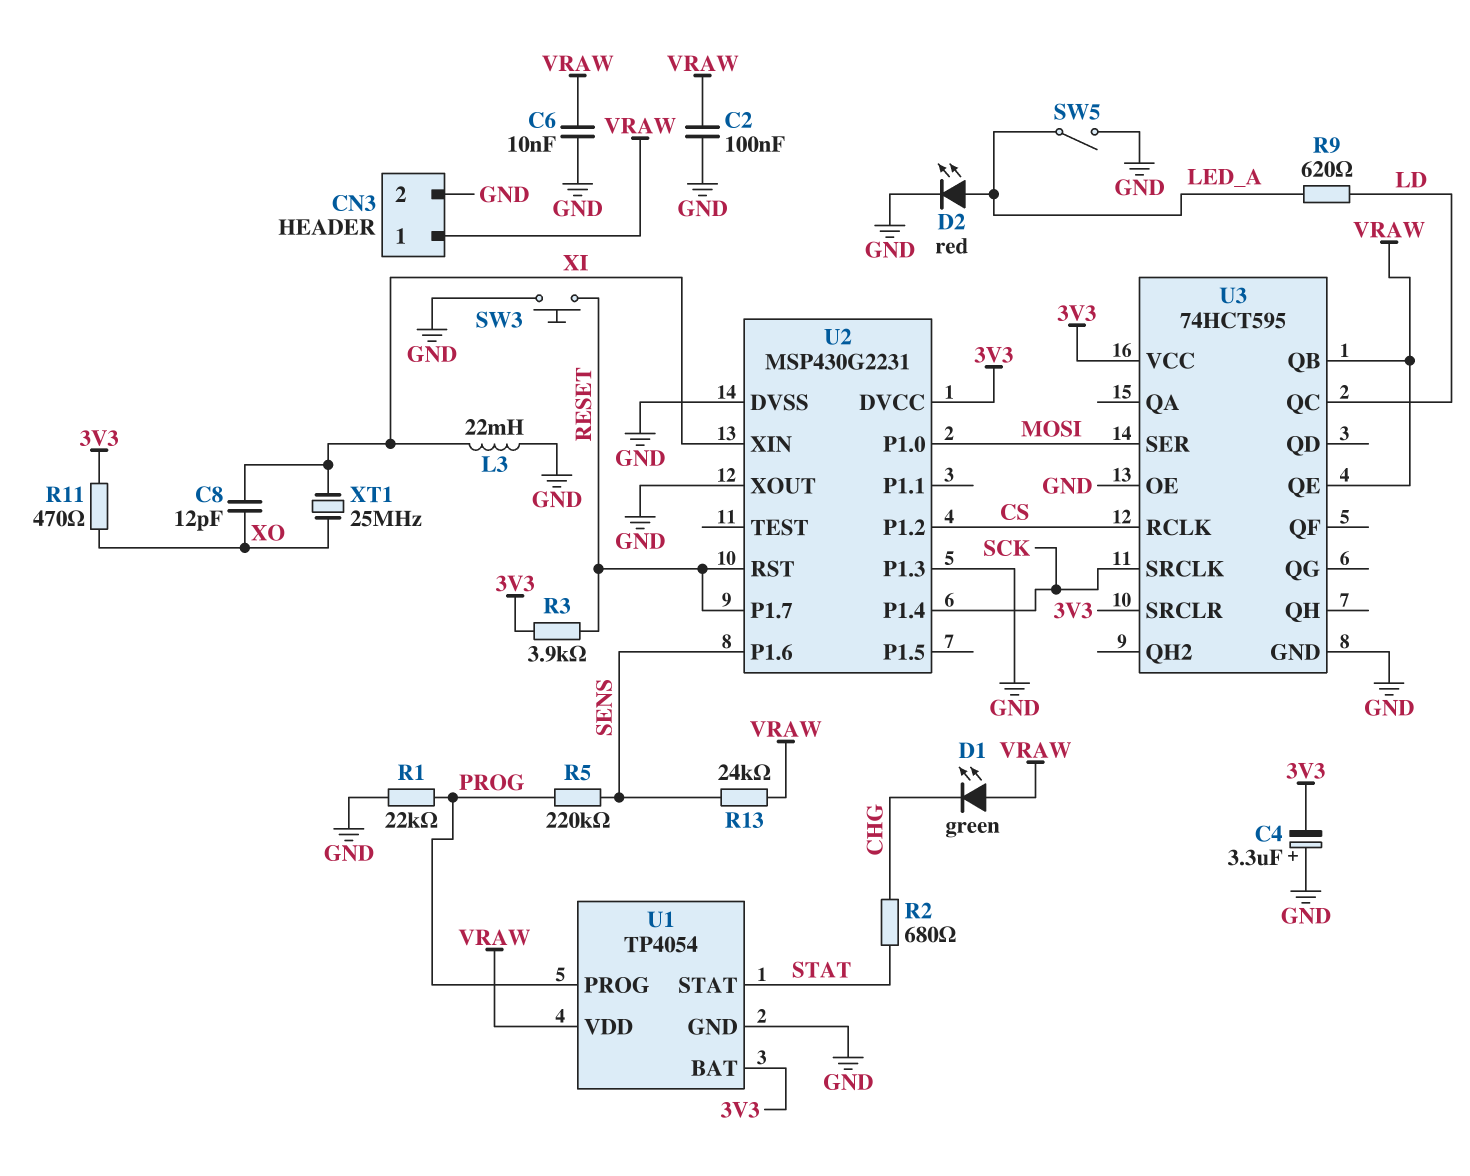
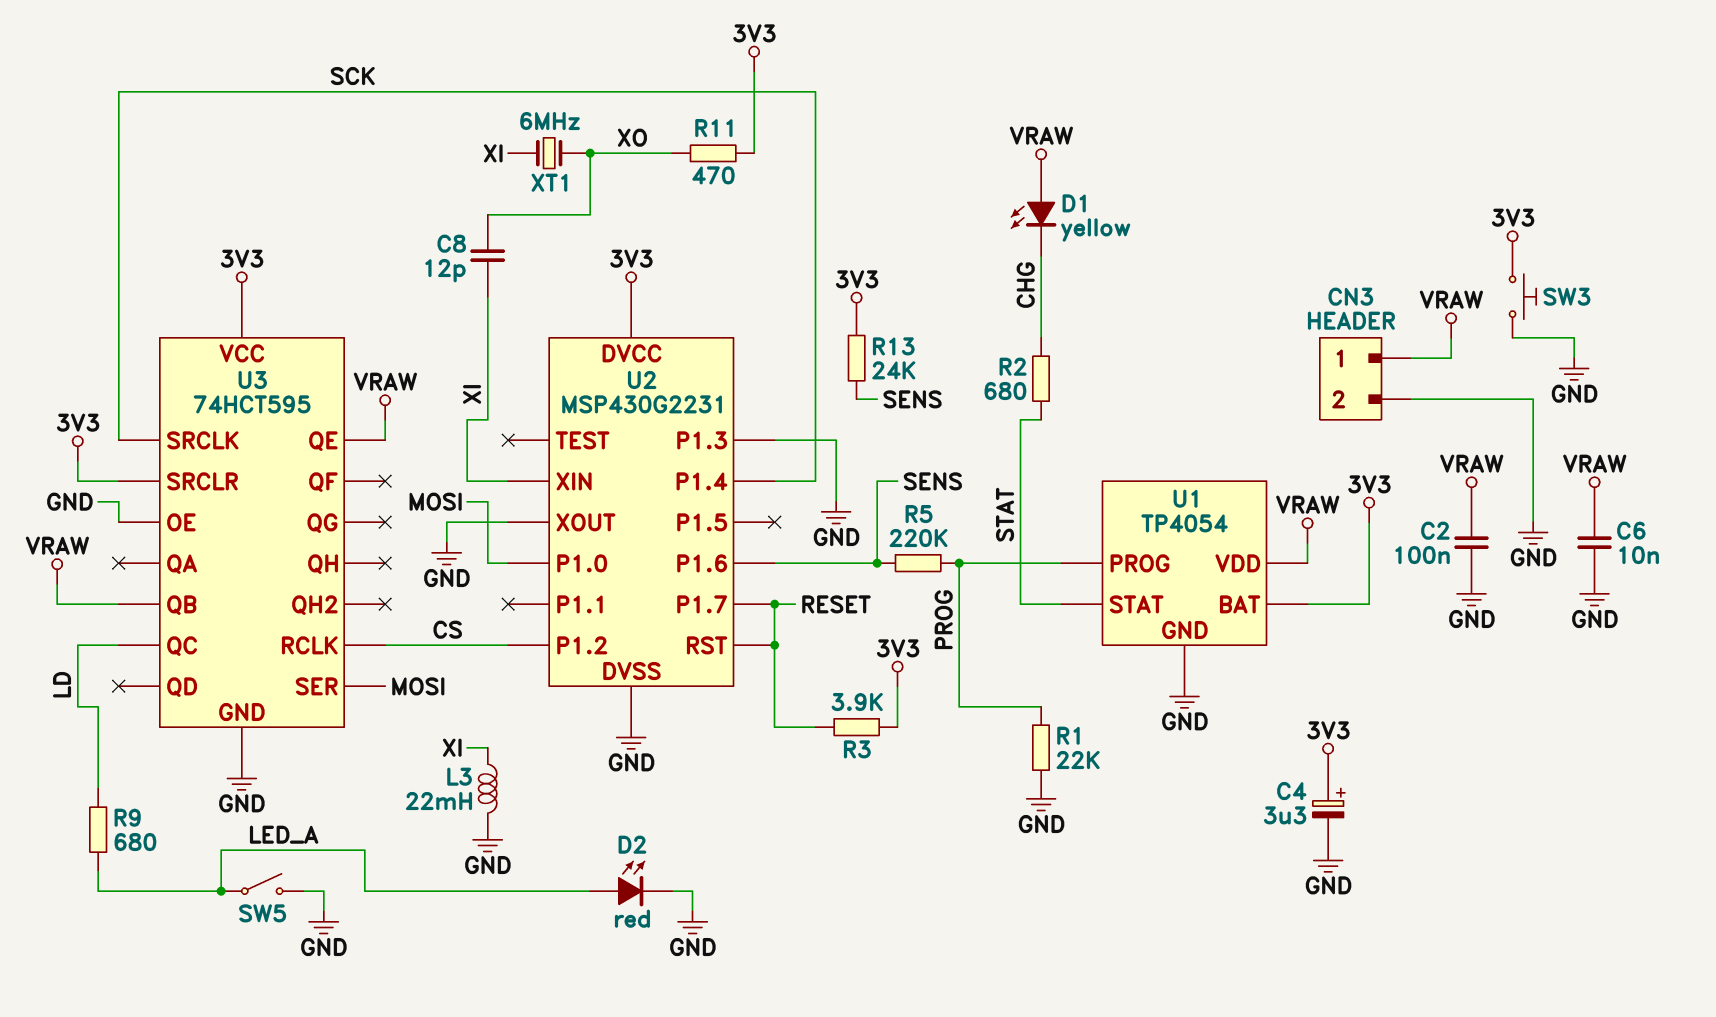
C4: 3.3uF (plus GND, minus 3V3) -> 3.3uF (plus 3V3, minus GND)
D1: LED green (A VRAW, K CHG) -> LED yellow (A VRAW, K CHG)
R9: 620 (LD, LED_A) -> 680 (LD, LED_A)
R13: 24k (SENS, VRAW) -> 24k (3V3, SENS)
SW3: button (GND, RESET) -> button (3V3, GND)
XT1: 25MHz (XI, XO) -> 6MHz (XI, XO)

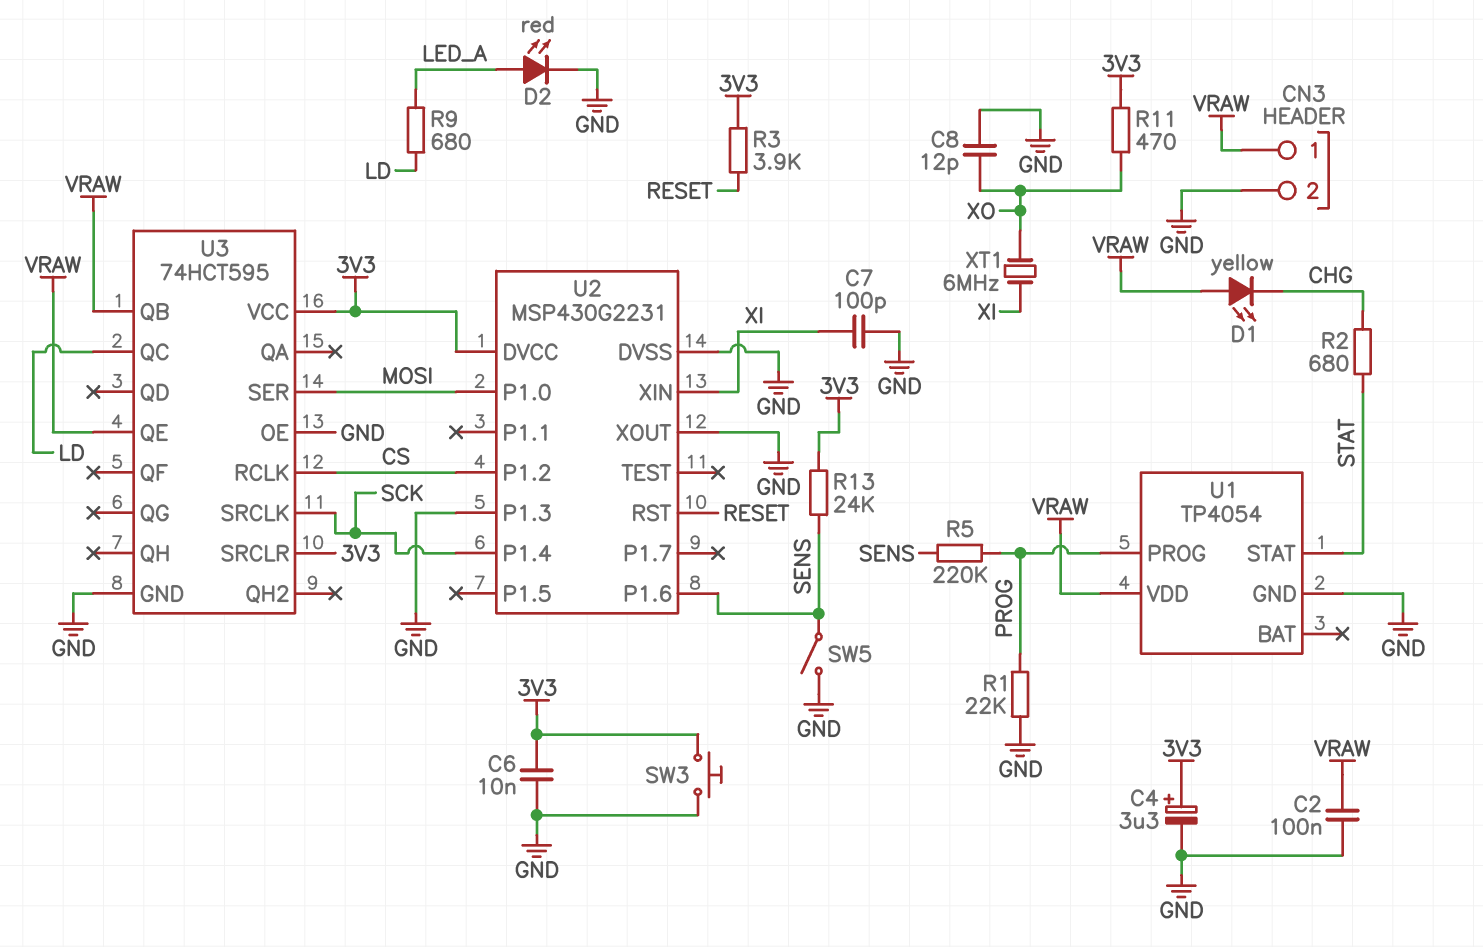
C6: 10nF (GND, VRAW) -> 10nF (3V3, GND)
C7: none -> 100pF (GND, XI)
C8: 12pF (XI, XO) -> 12pF (GND, XO)
L3: 22mH (GND, XI) -> none
SW5: switch (GND, LED_A) -> switch (GND, SENS)
U1 pin BAT: 3V3 -> none
U2 pin P1.7: RESET -> none

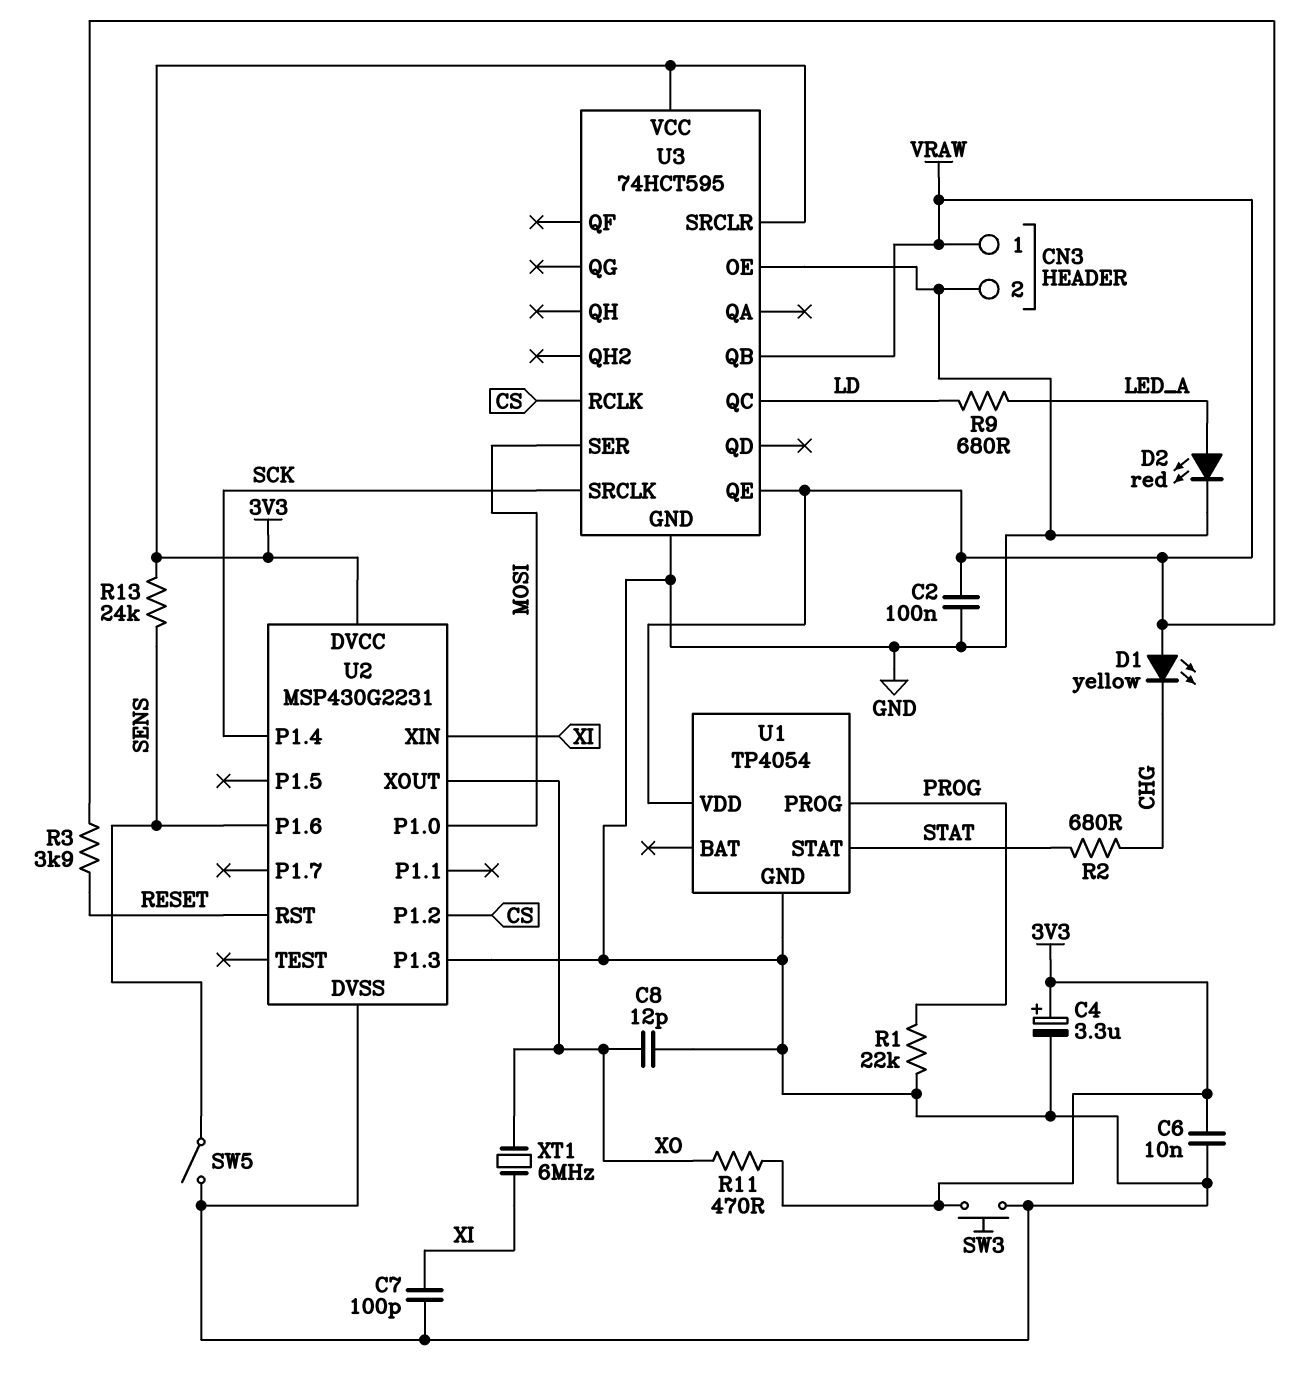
R3: 3.9k (3V3, RESET) -> 3.9k (RESET, VRAW)
R5: 220k (PROG, SENS) -> none
U2 pin XOUT: GND -> XO

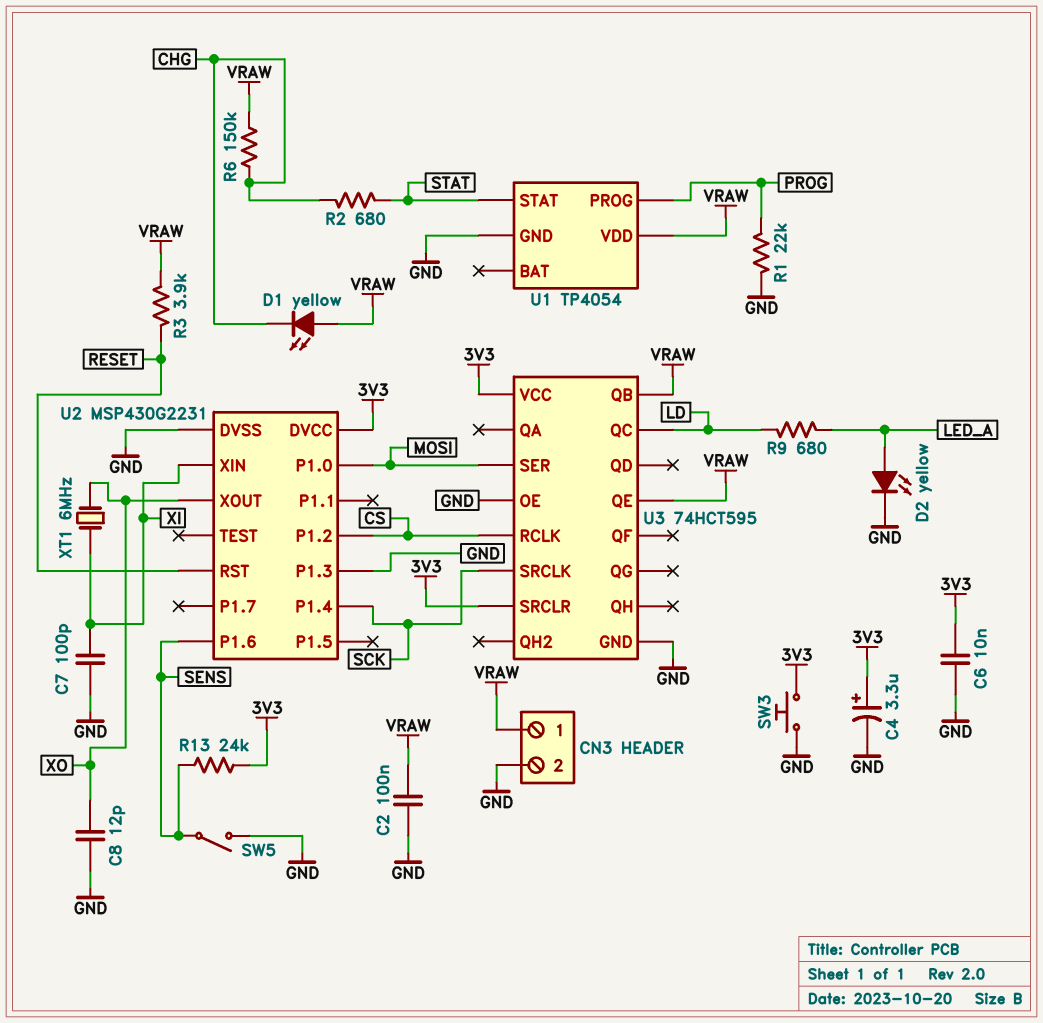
D2: LED red (A LED_A, K GND) -> LED yellow (A LED_A, K GND)
R6: none -> 150k (CHG, VRAW)
R11: 470 (3V3, XO) -> none

